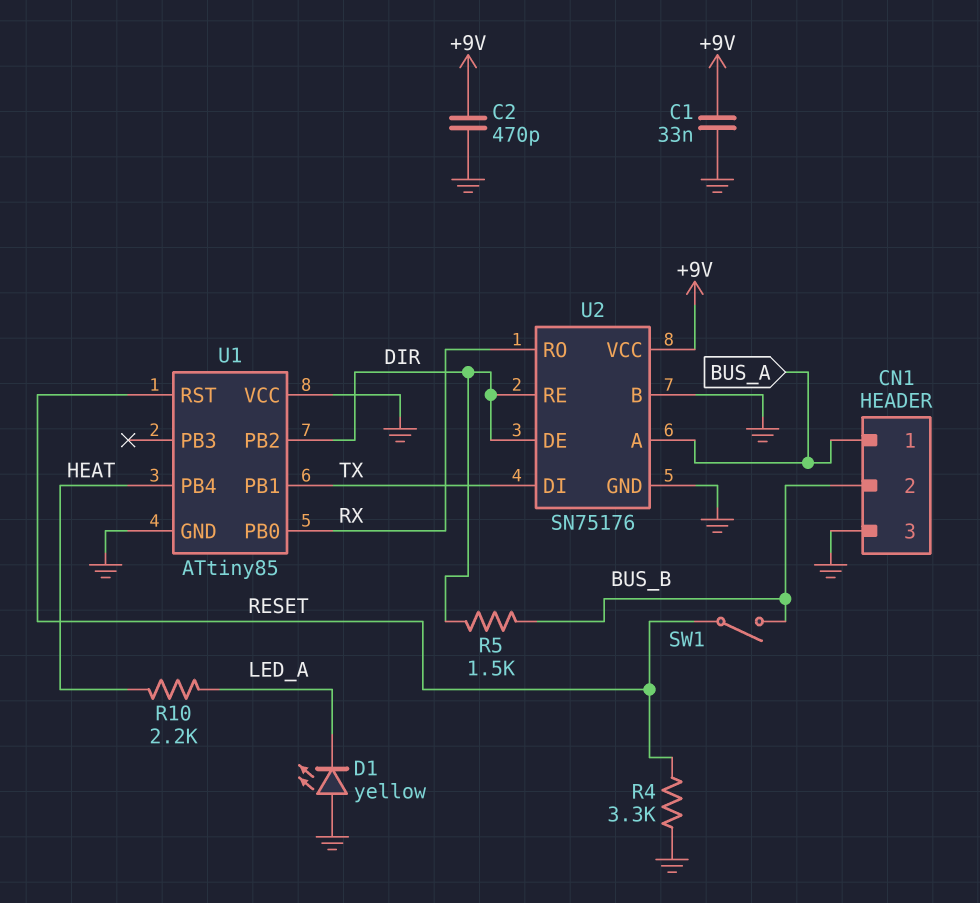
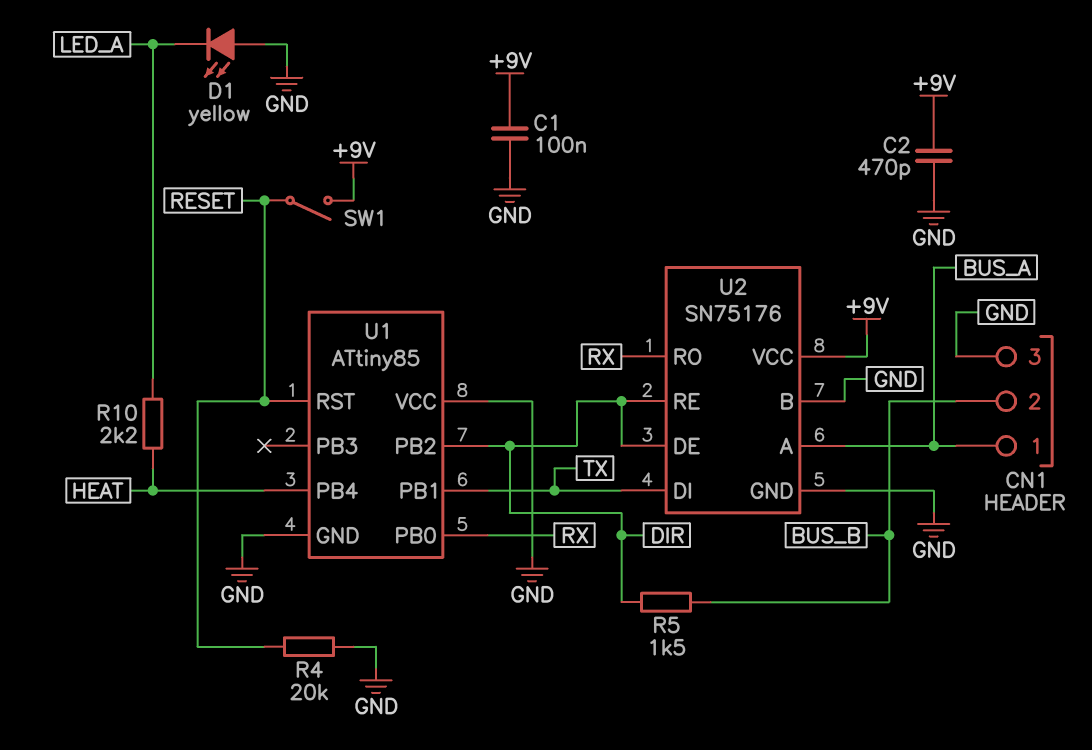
C1: 33nF (+9V, GND) -> 100nF (+9V, GND)
R4: 3.3k (GND, RESET) -> 20k (GND, RESET)
SW1: switch (BUS_B, RESET) -> switch (+9V, RESET)

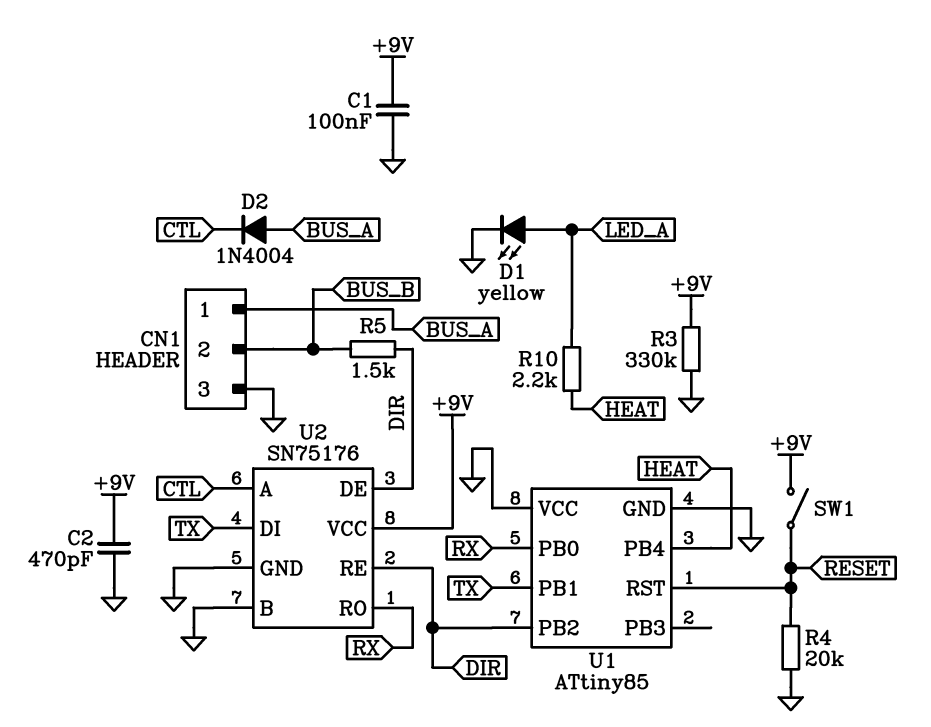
D1: LED yellow (A GND, K LED_A) -> LED yellow (A LED_A, K GND)
D2: none -> diode 1N4004 (A BUS_A, K CTL)
R3: none -> 330k (+9V, GND)
U2 pin A: BUS_A -> CTL

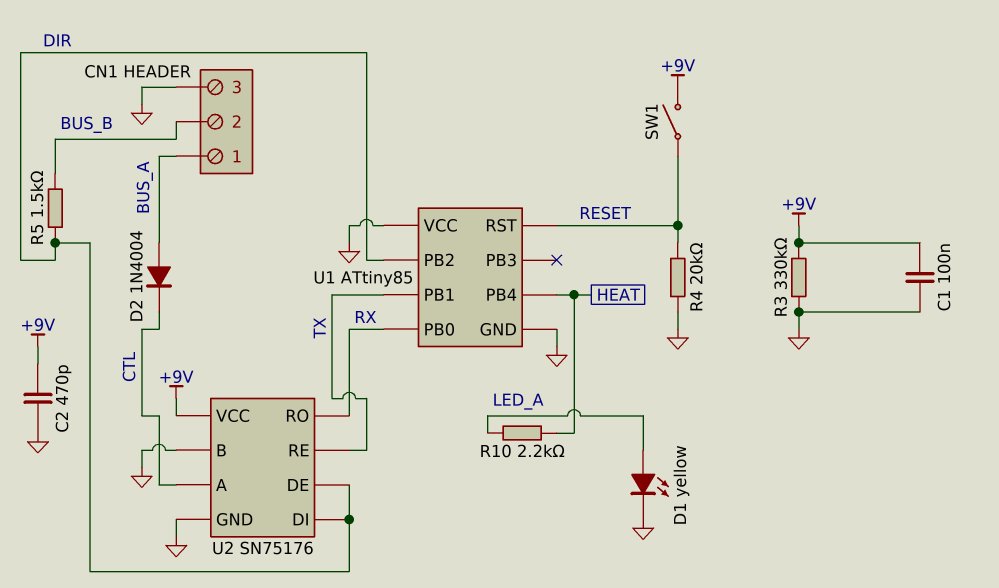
U2 pin DI: TX -> DIR
U2 pin RE: DIR -> TX

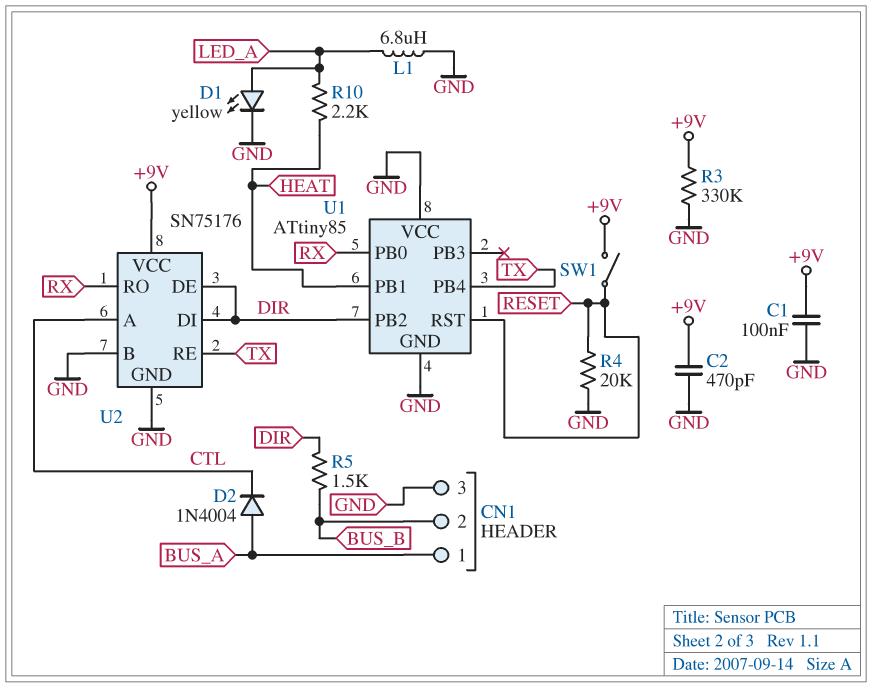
L1: none -> 6.8uH (GND, LED_A)
U1 pin PB1: TX -> HEAT
U1 pin PB4: HEAT -> TX

